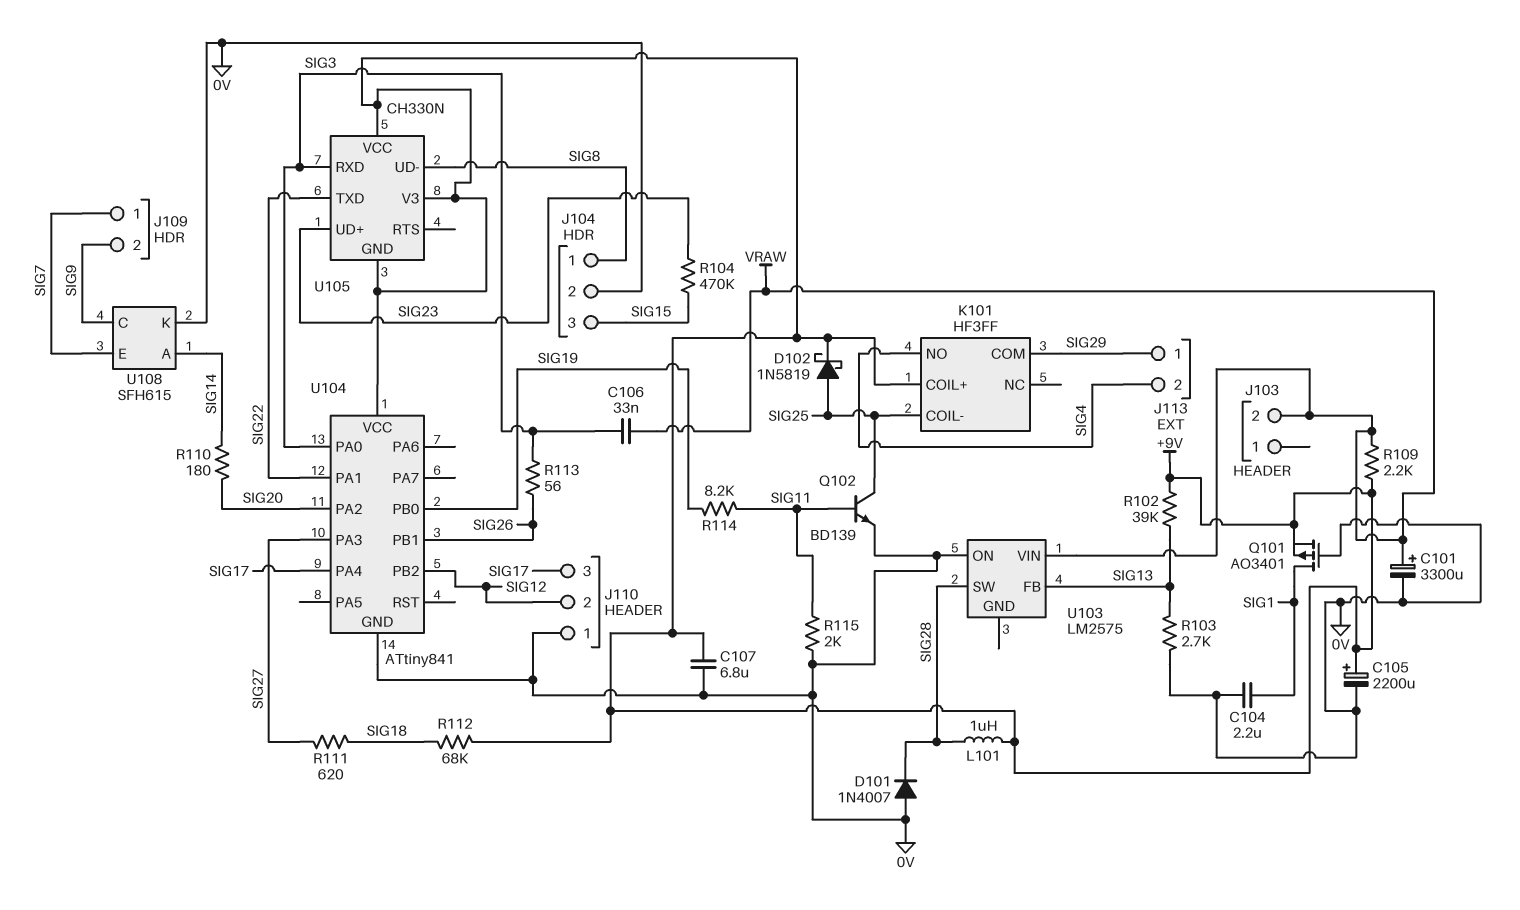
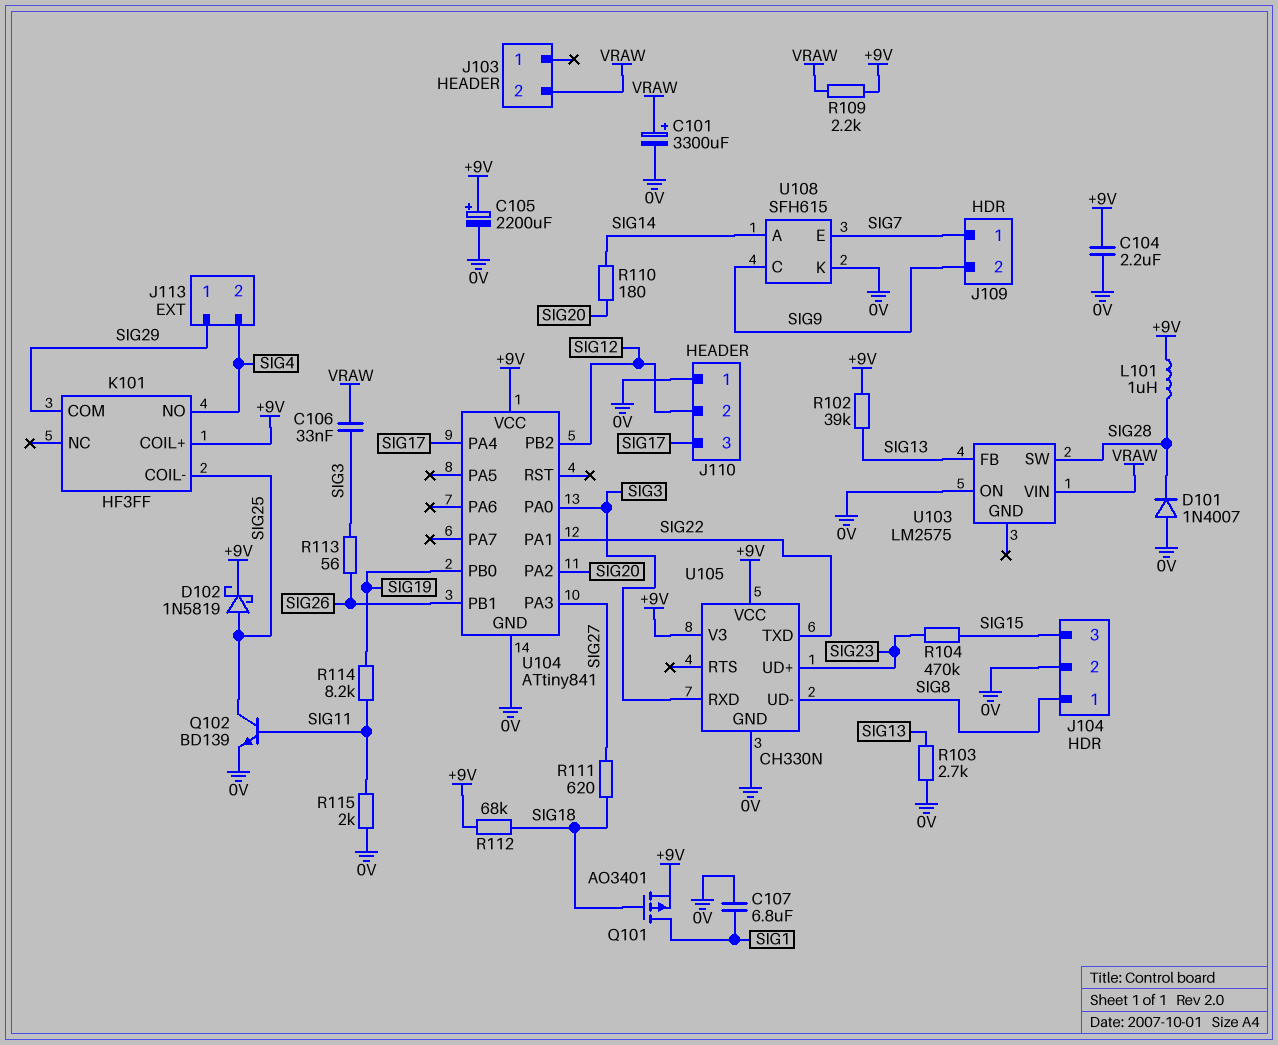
C104: 2.2uF (0V, SIG1) -> 2.2uF (+9V, 0V)
C107: 6.8uF (+9V, 0V) -> 6.8uF (0V, SIG1)
Q101: PMOS AO3401 (G 0V, D SIG1, S +9V) -> PMOS AO3401 (G SIG18, D SIG1, S +9V)
U105 pin GND: +9V -> 0V

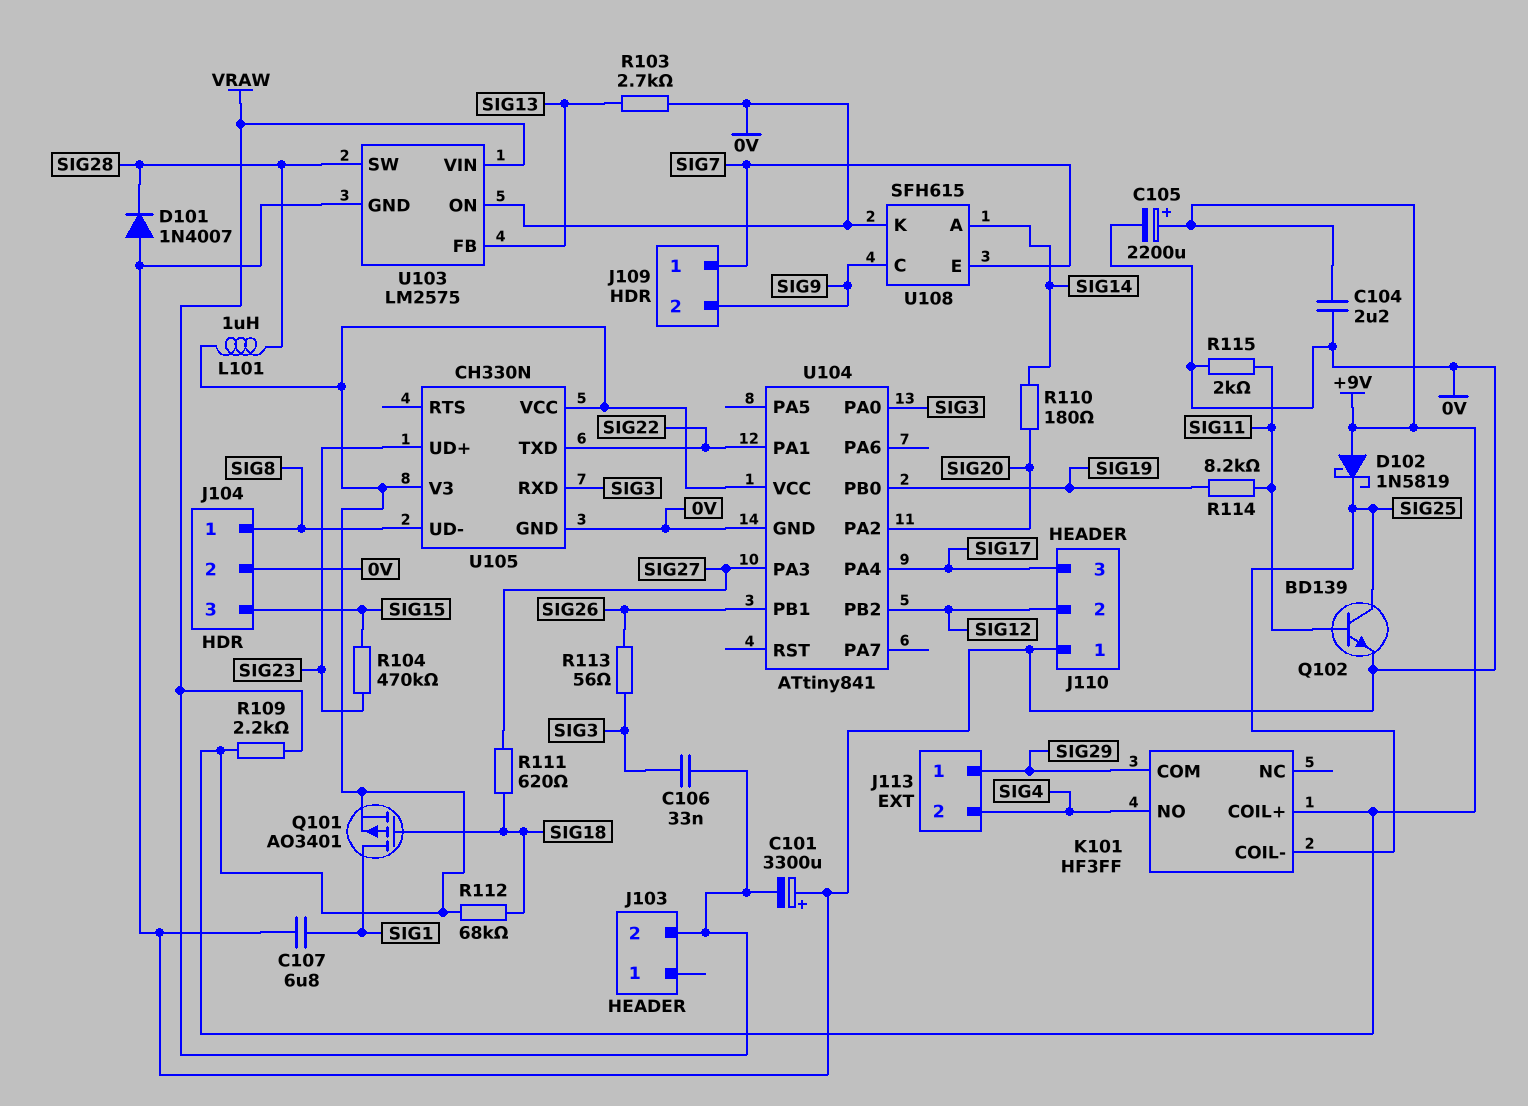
C101: 3300uF (plus VRAW, minus 0V) -> 3300uF (plus 0V, minus VRAW)
D102: schottky 1N5819 (A SIG25, K +9V) -> schottky 1N5819 (A +9V, K SIG25)
R102: 39k (+9V, SIG13) -> none
U103 pin GND: none -> 0V

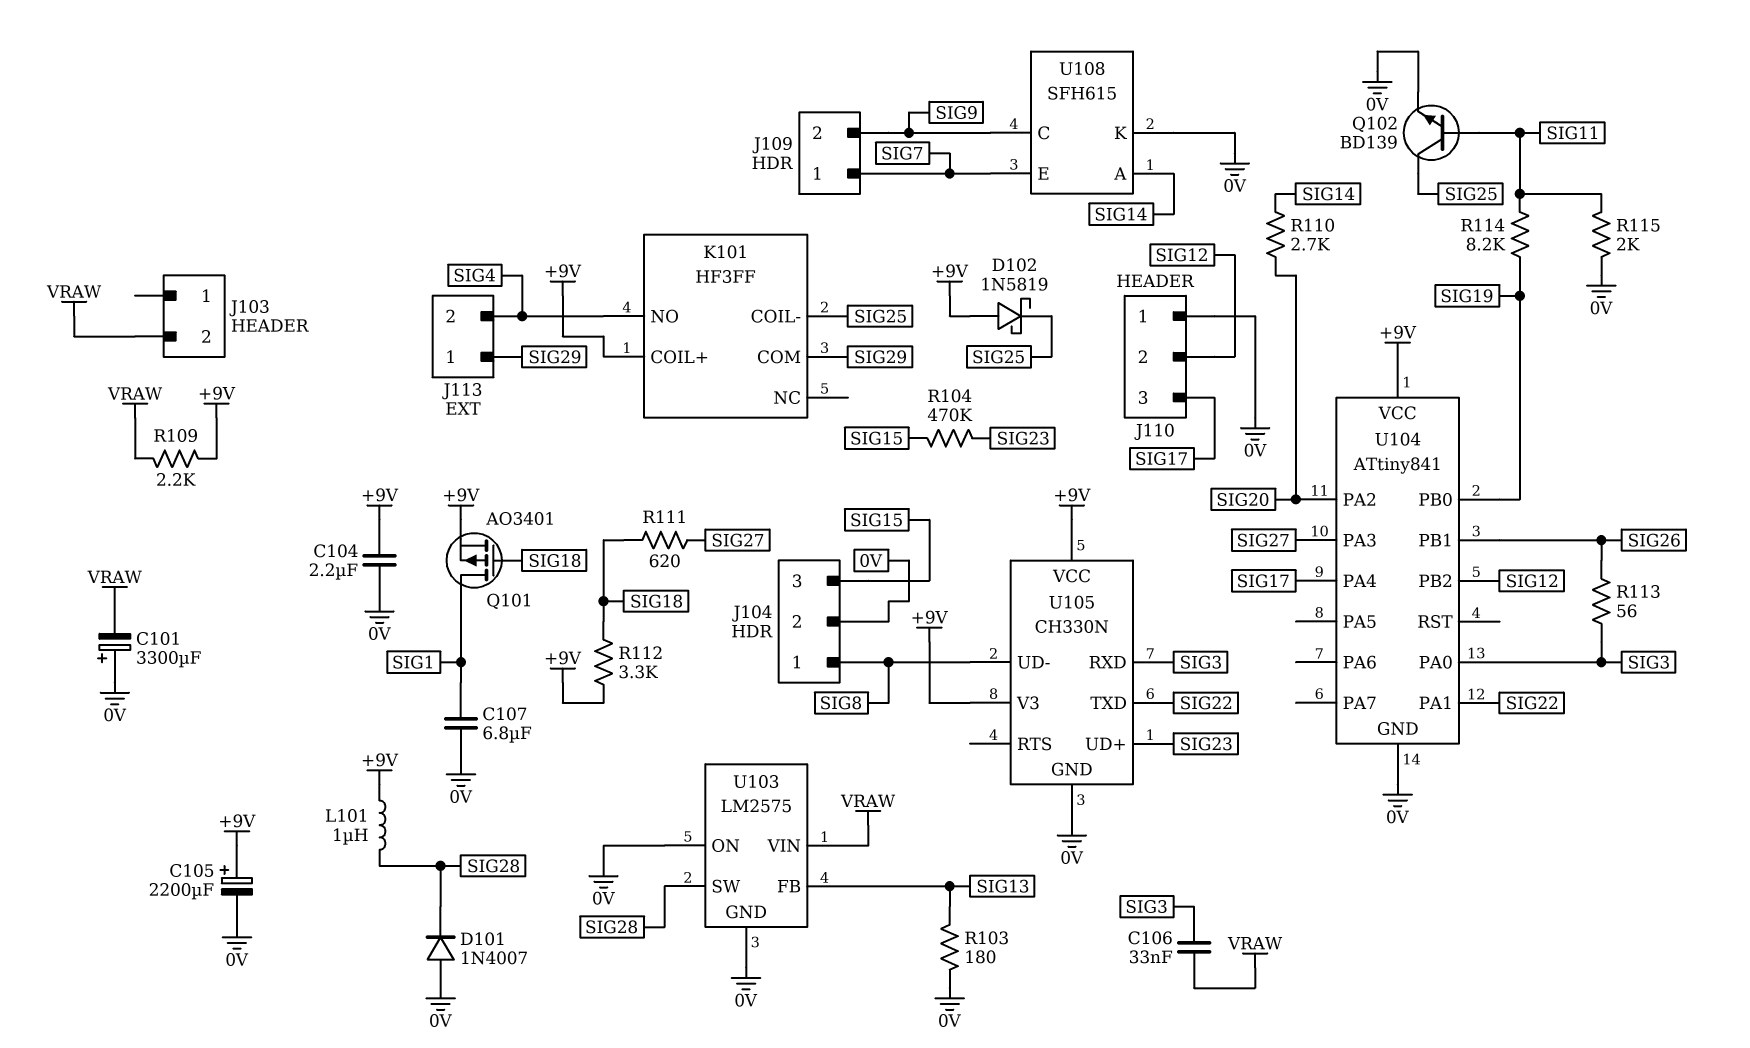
R103: 2.7k (0V, SIG13) -> 180 (0V, SIG13)
R110: 180 (SIG14, SIG20) -> 2.7k (SIG14, SIG20)
R112: 68k (+9V, SIG18) -> 3.3k (+9V, SIG18)

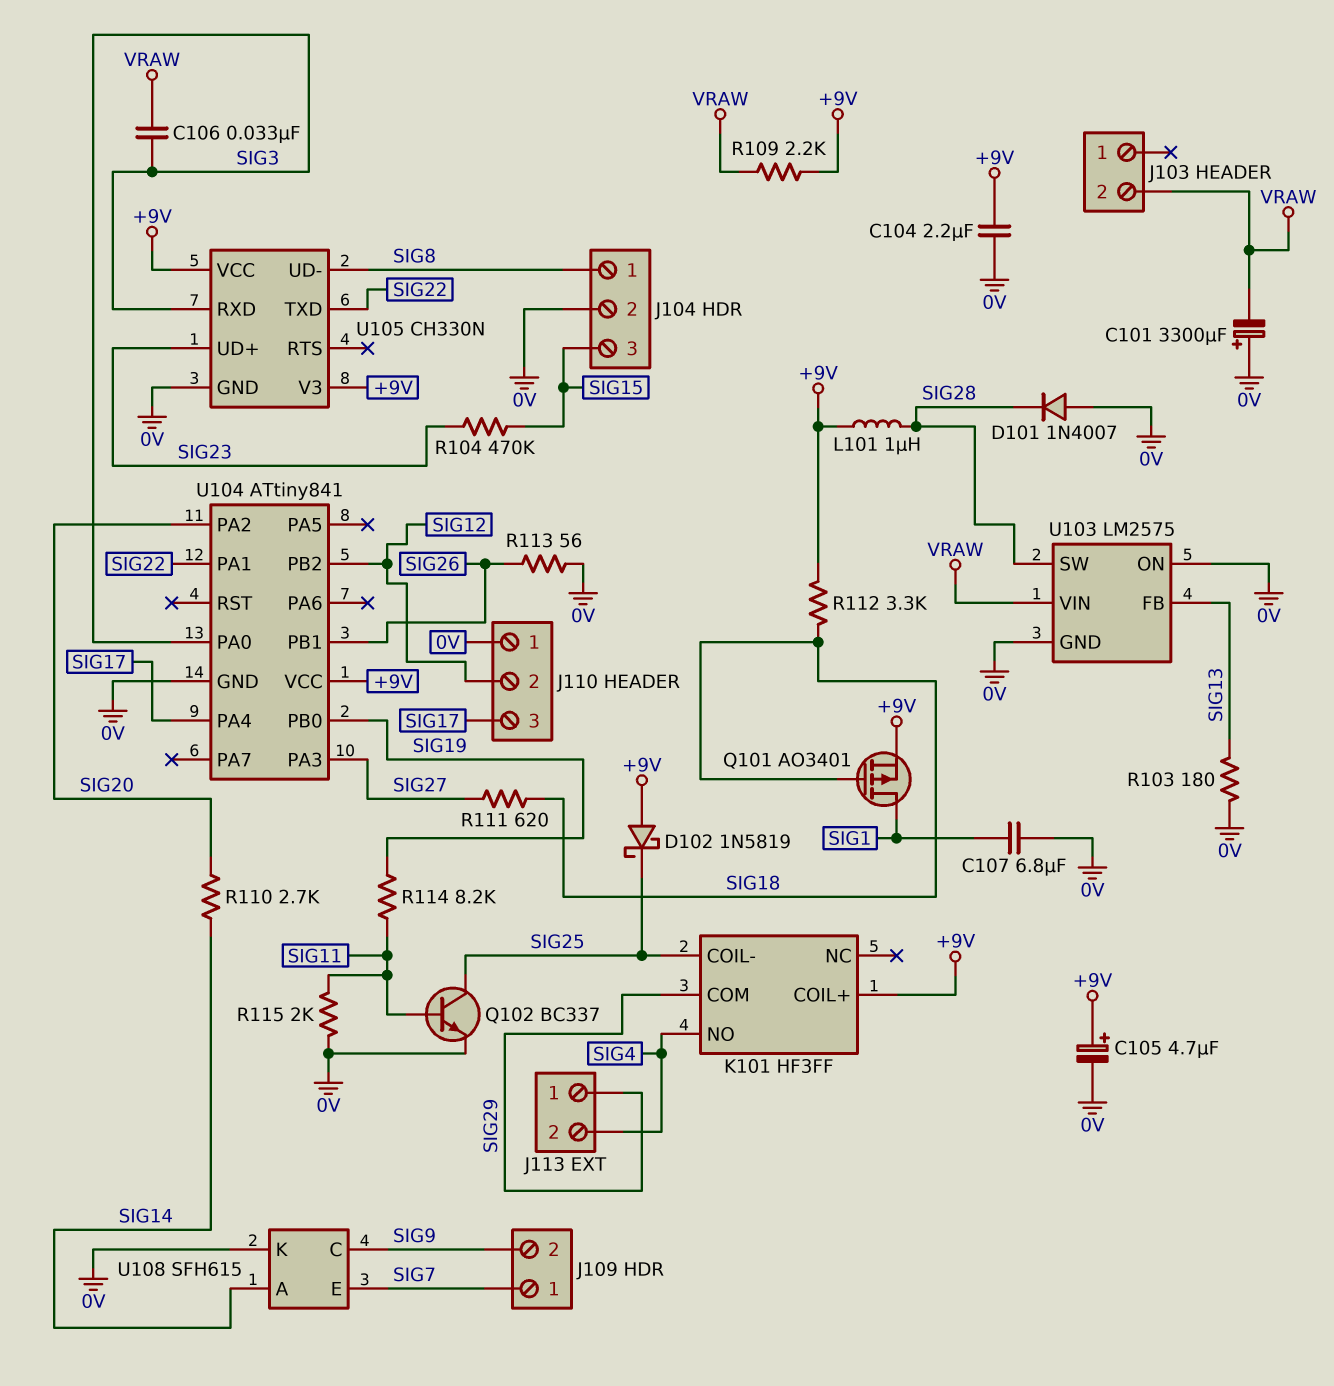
C105: 2200uF (plus +9V, minus 0V) -> 4.7uF (plus +9V, minus 0V)
Q102: NPN BD139 (B SIG11, C SIG25, E 0V) -> NPN BC337 (B SIG11, C SIG25, E 0V)
R113: 56 (SIG3, SIG26) -> 56 (0V, SIG26)

